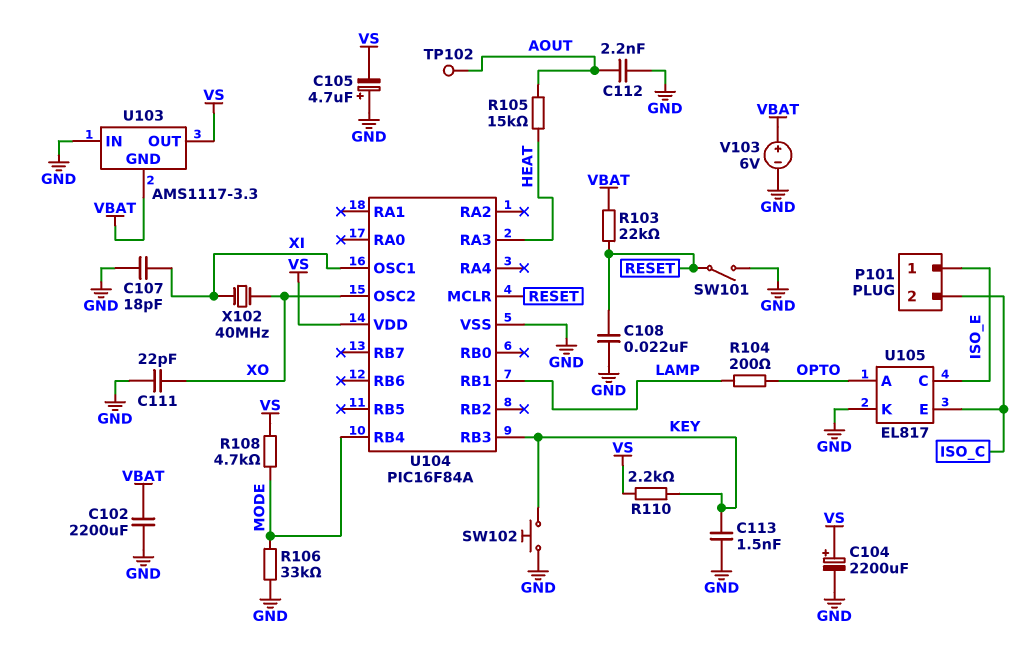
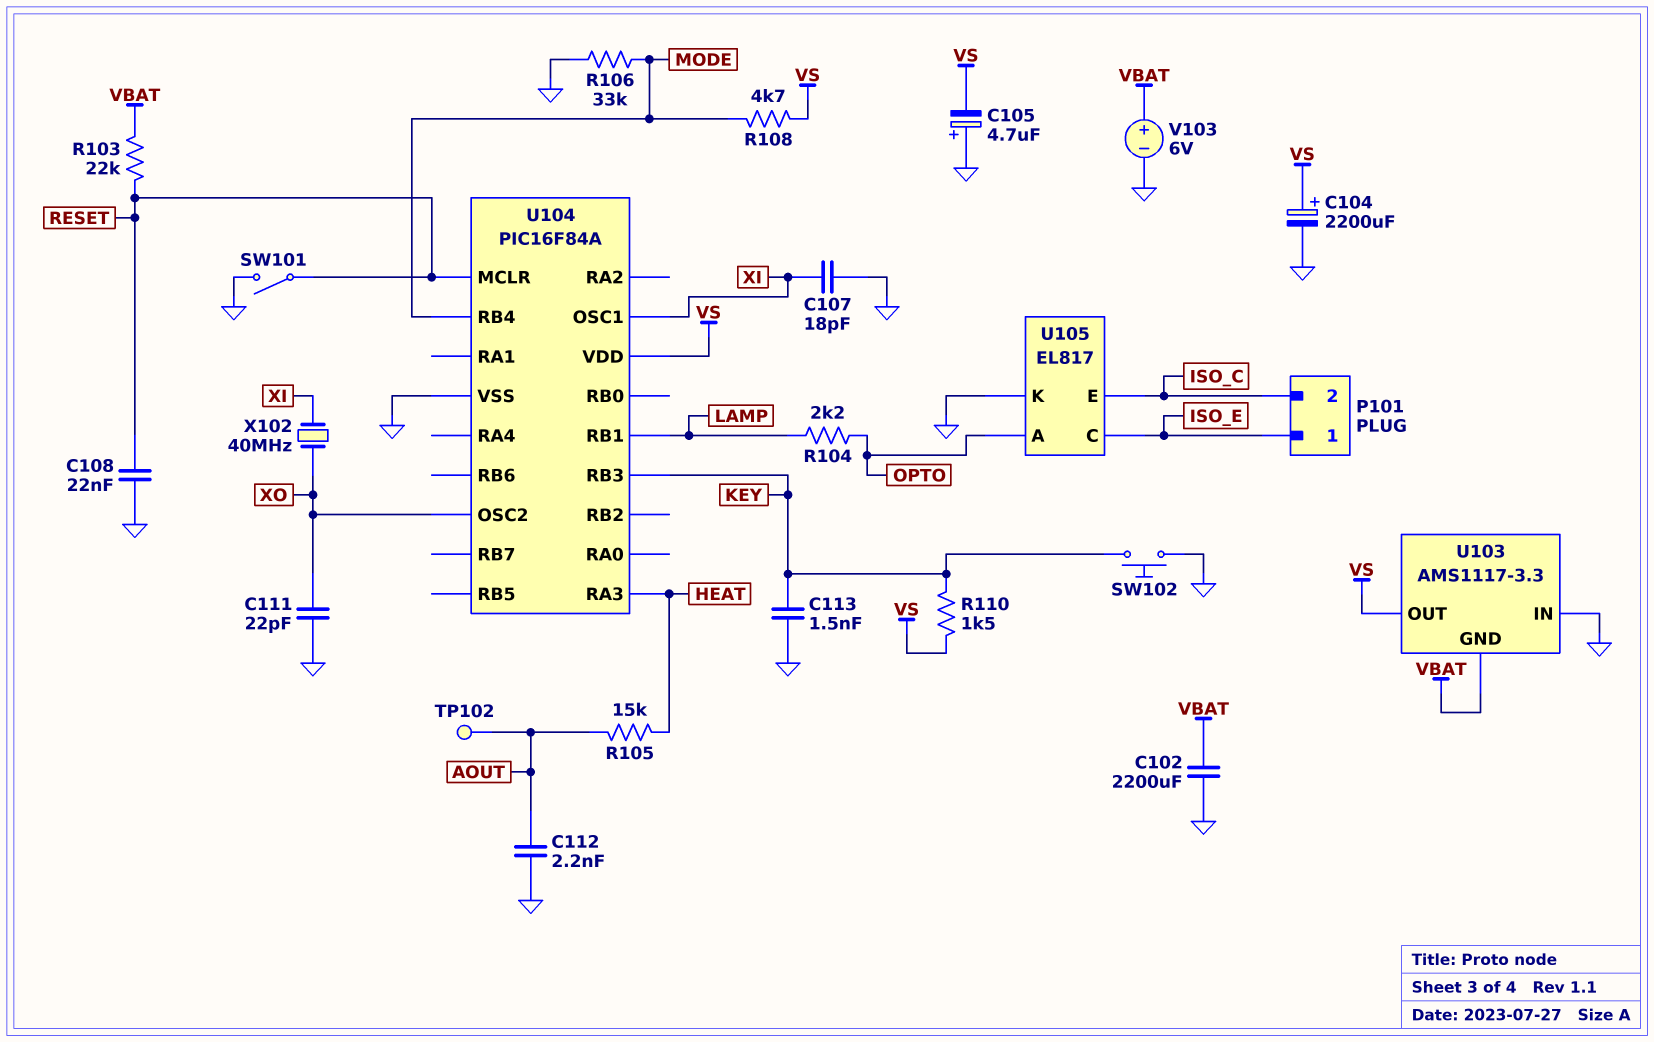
R104: 200 (LAMP, OPTO) -> 2.2k (LAMP, OPTO)
R110: 2.2k (KEY, VS) -> 1.5k (KEY, VS)

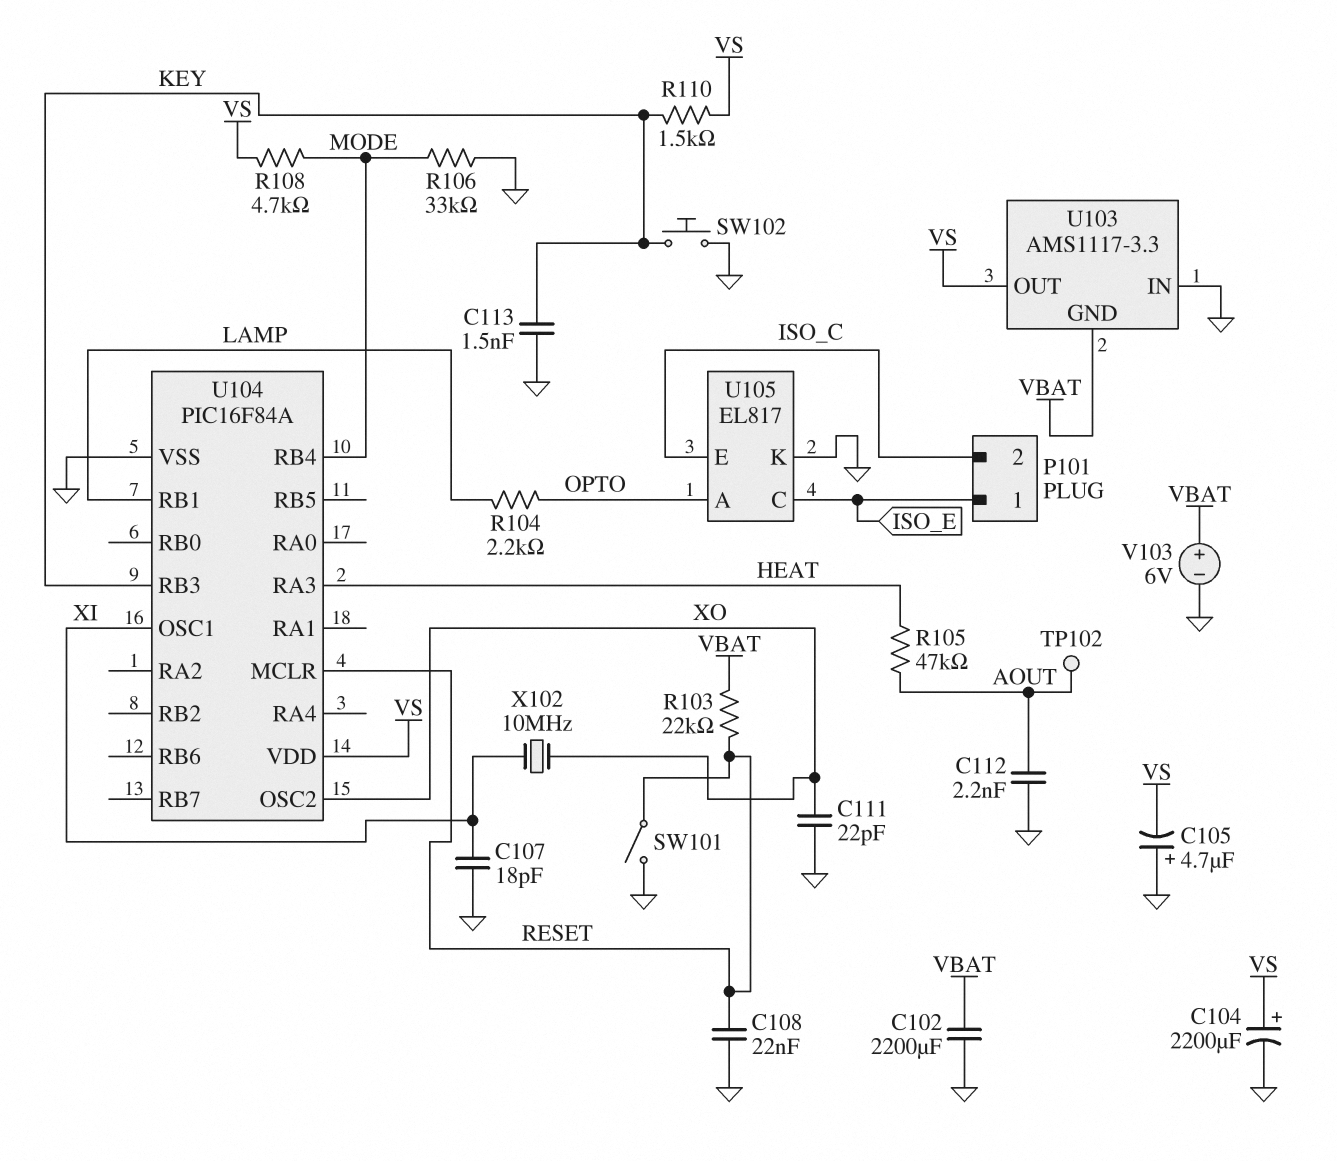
R105: 15k (AOUT, HEAT) -> 47k (AOUT, HEAT)
X102: 40MHz (XI, XO) -> 10MHz (XI, XO)

